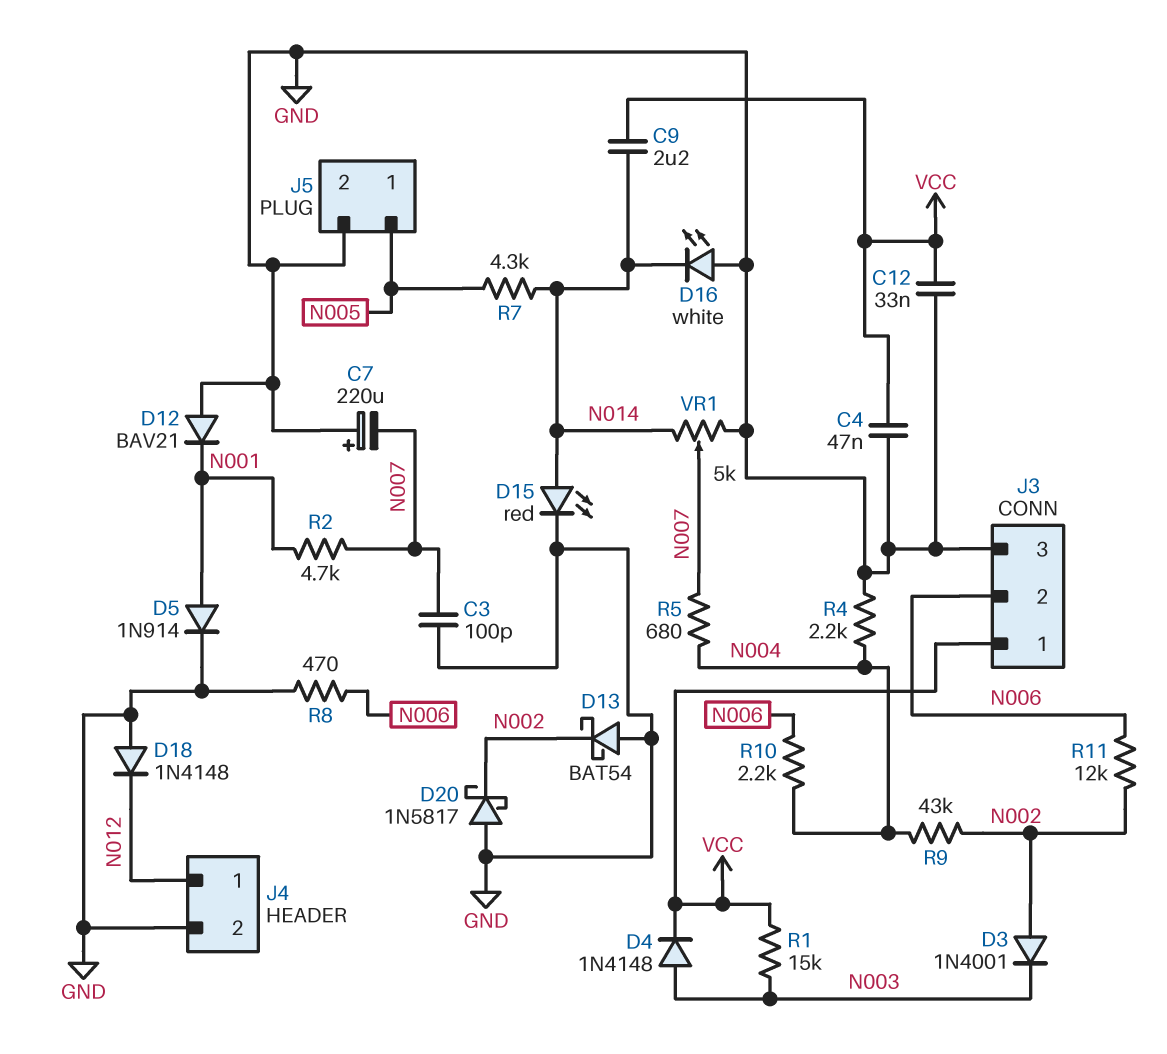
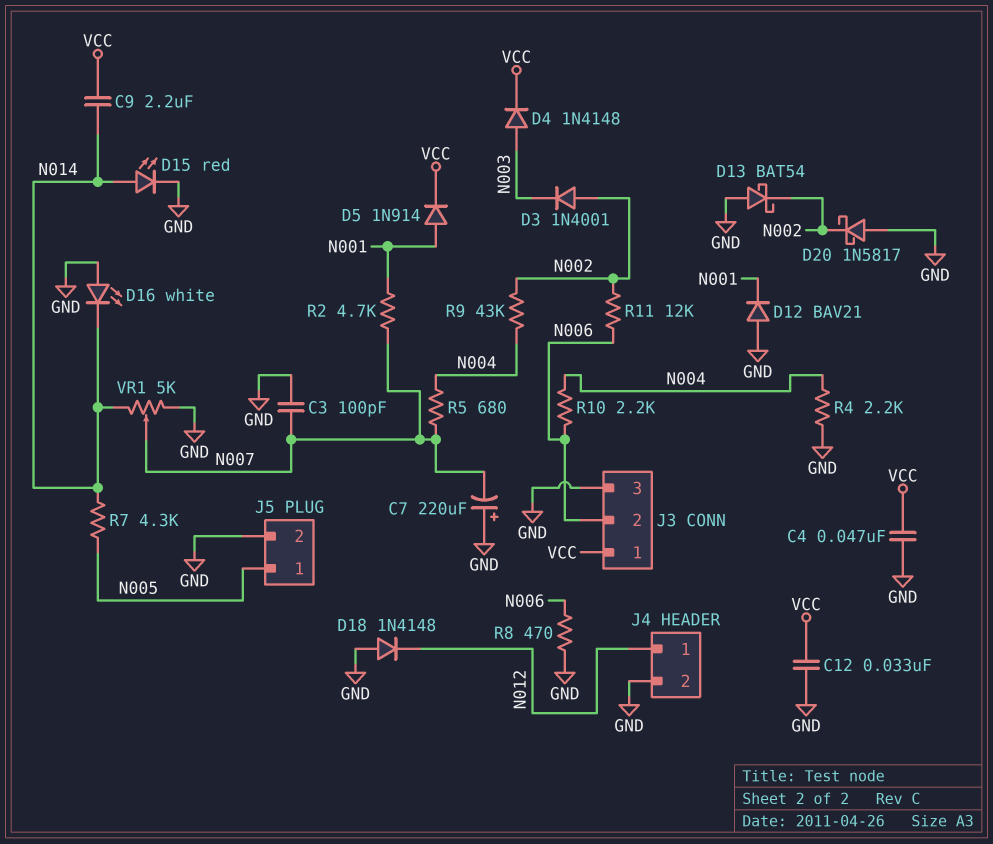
D5: diode 1N914 (A N001, K GND) -> diode 1N914 (A N001, K VCC)
R1: 15k (N003, VCC) -> none

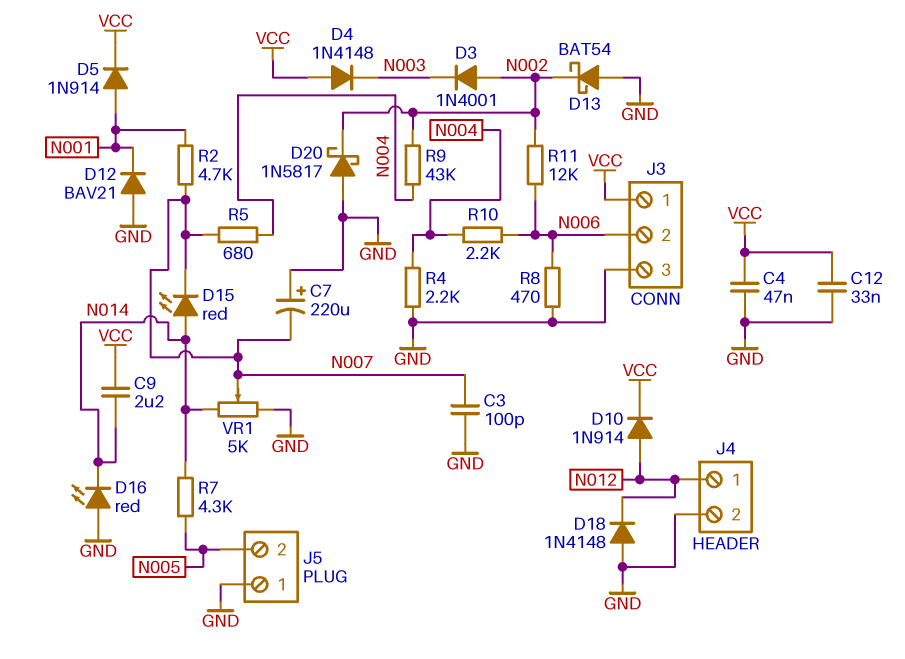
D4: diode 1N4148 (A N003, K VCC) -> diode 1N4148 (A VCC, K N003)
D10: none -> diode 1N914 (A N012, K VCC)
D15: LED red (A N014, K GND) -> LED red (A N014, K N007)
D16: LED white (A GND, K N014) -> LED red (A GND, K N014)
J5 pin 1: N005 -> GND
J5 pin 2: GND -> N005

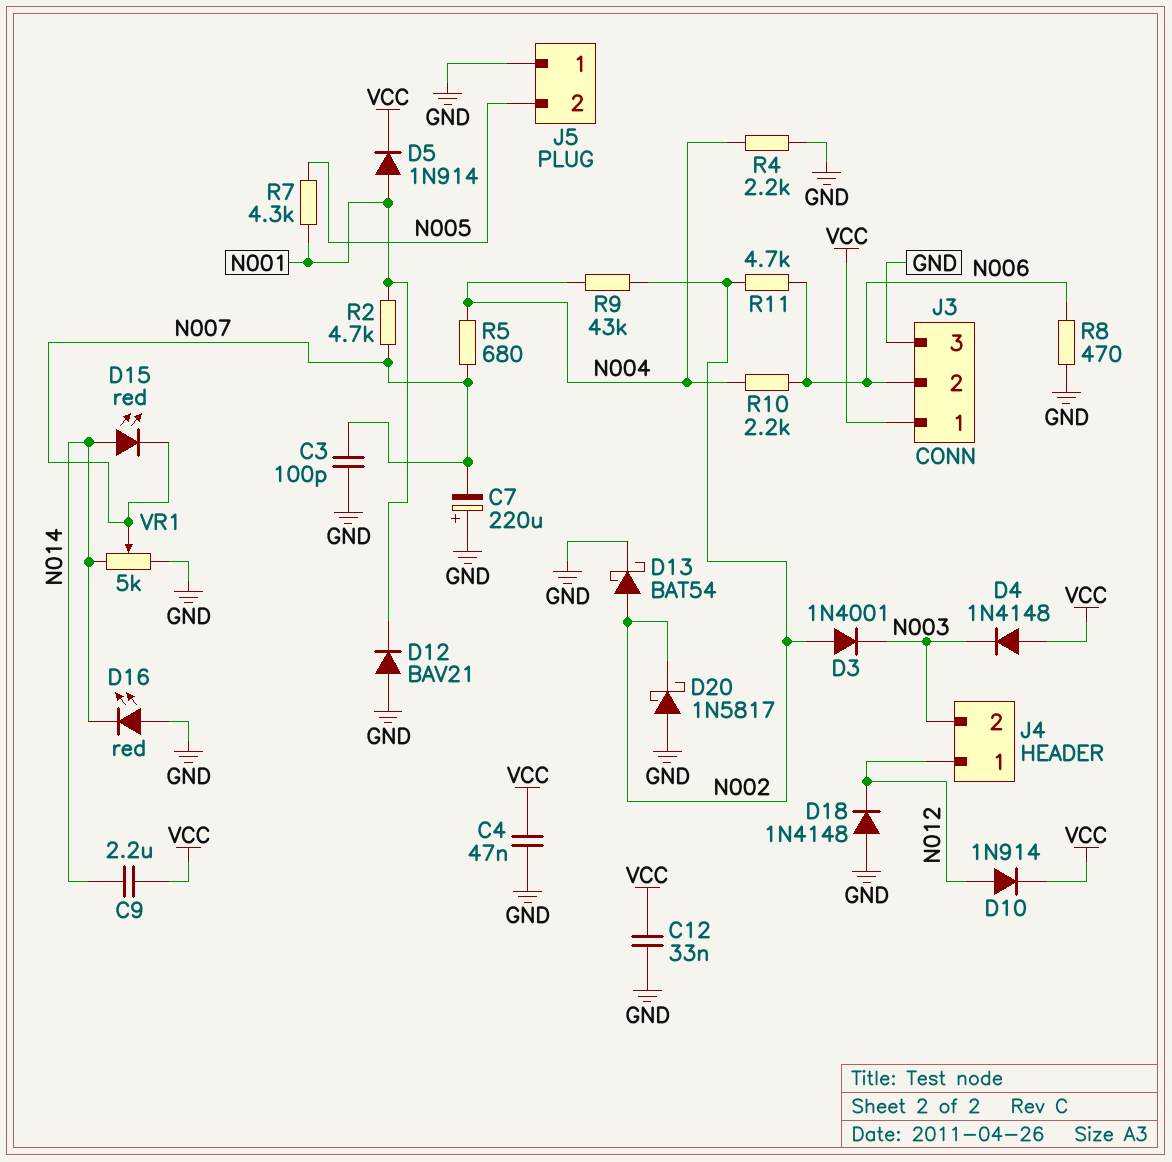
D13: schottky BAT54 (A GND, K N002) -> schottky BAT54 (A N002, K GND)
J4 pin 2: GND -> N003
R7: 4.3k (N005, N014) -> 4.3k (N001, N005)
R11: 12k (N002, N006) -> 4.7k (N002, N006)

